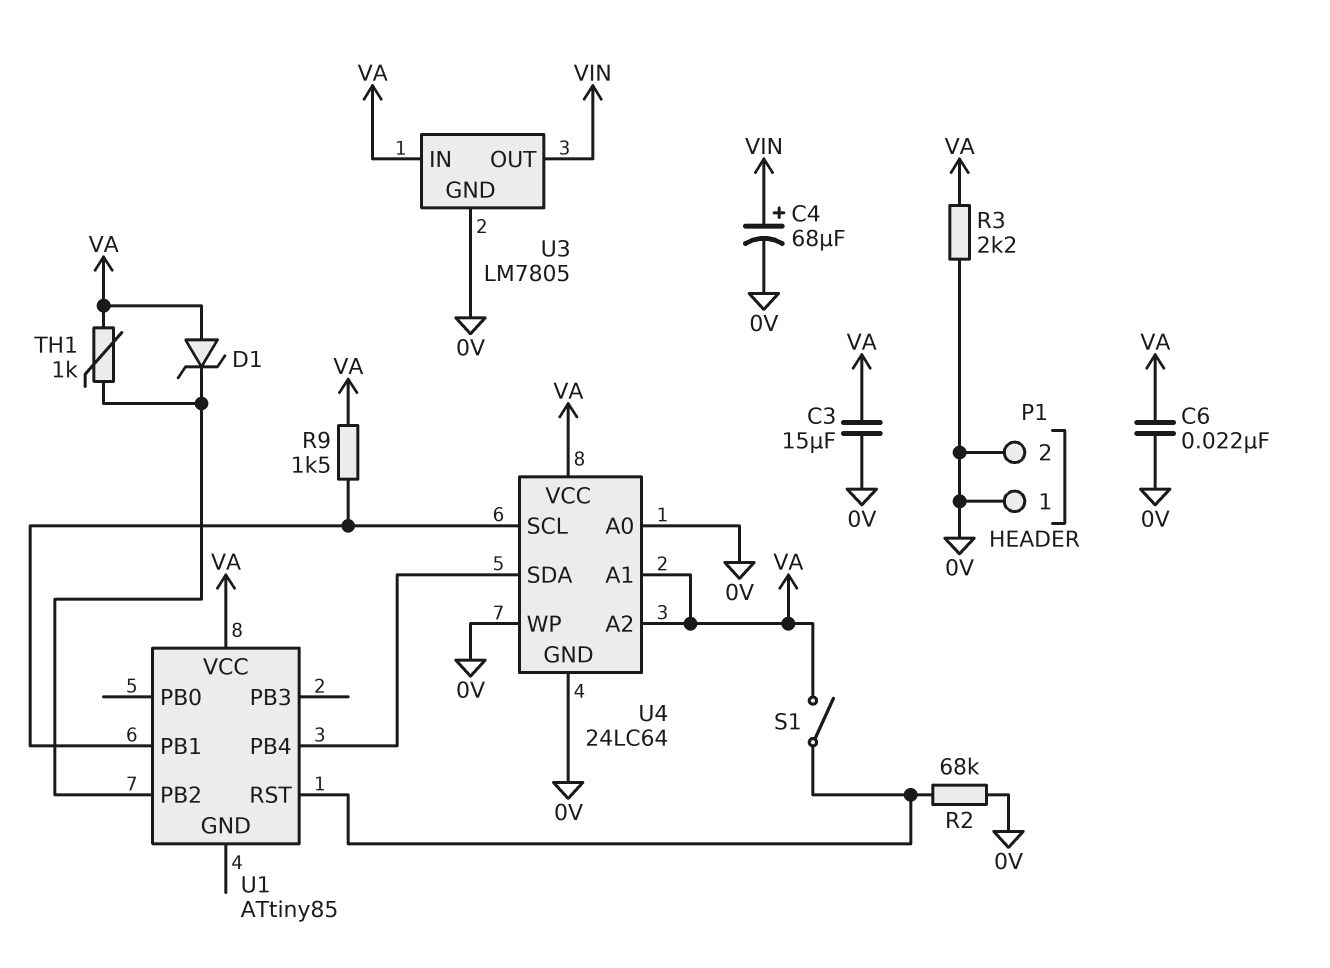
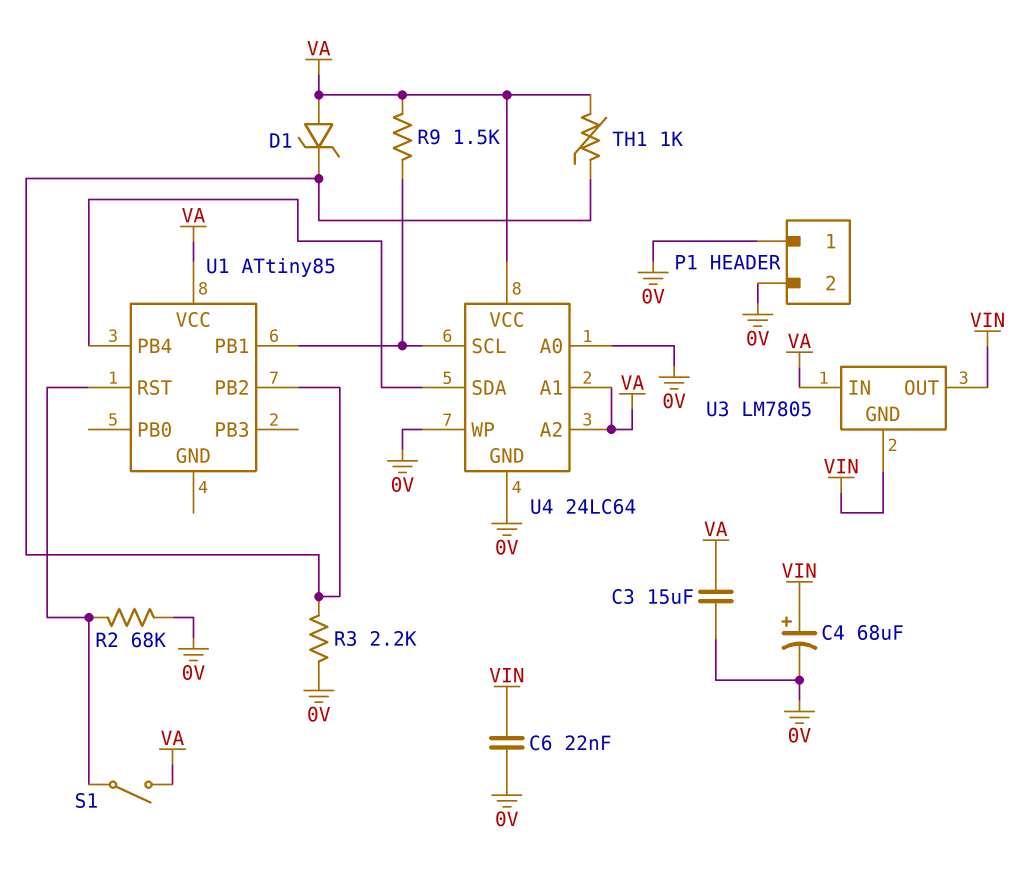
C6: 22nF (0V, VA) -> 22nF (0V, VIN)
R3: 2.2k (0V, VA) -> 2.2k (0V, U1/PB2)
U3 pin GND: 0V -> VIN

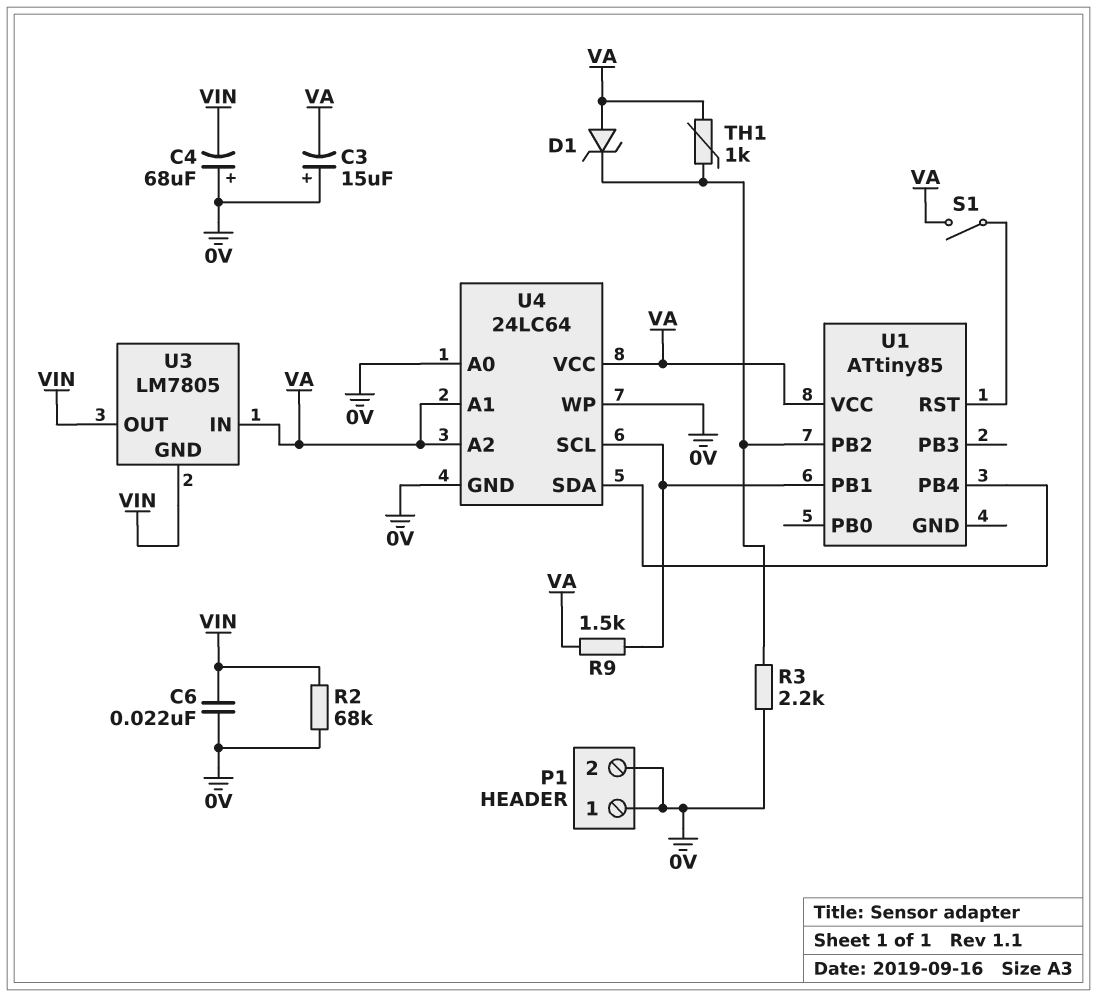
C3: 15uF (0V, VA) -> 15uF (plus 0V, minus VA)
C4: 68uF (plus VIN, minus 0V) -> 68uF (plus 0V, minus VIN)
R2: 68k (0V, U1/RST) -> 68k (0V, VIN)

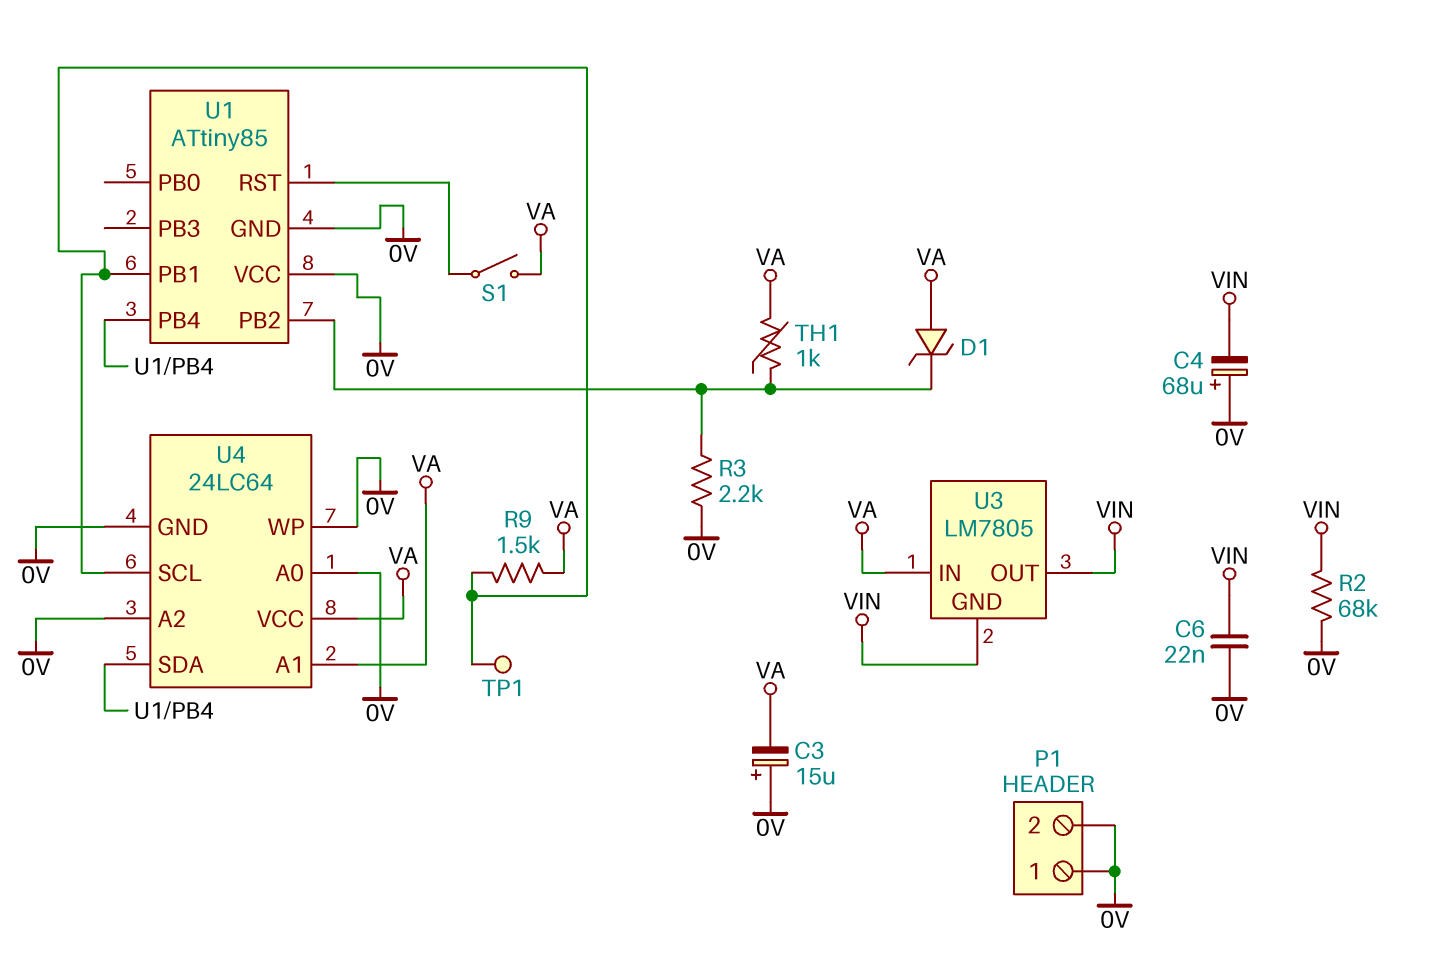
TP1: none -> test point (U1/PB1)
U1 pin GND: none -> 0V
U1 pin VCC: VA -> 0V
U4 pin A2: VA -> 0V

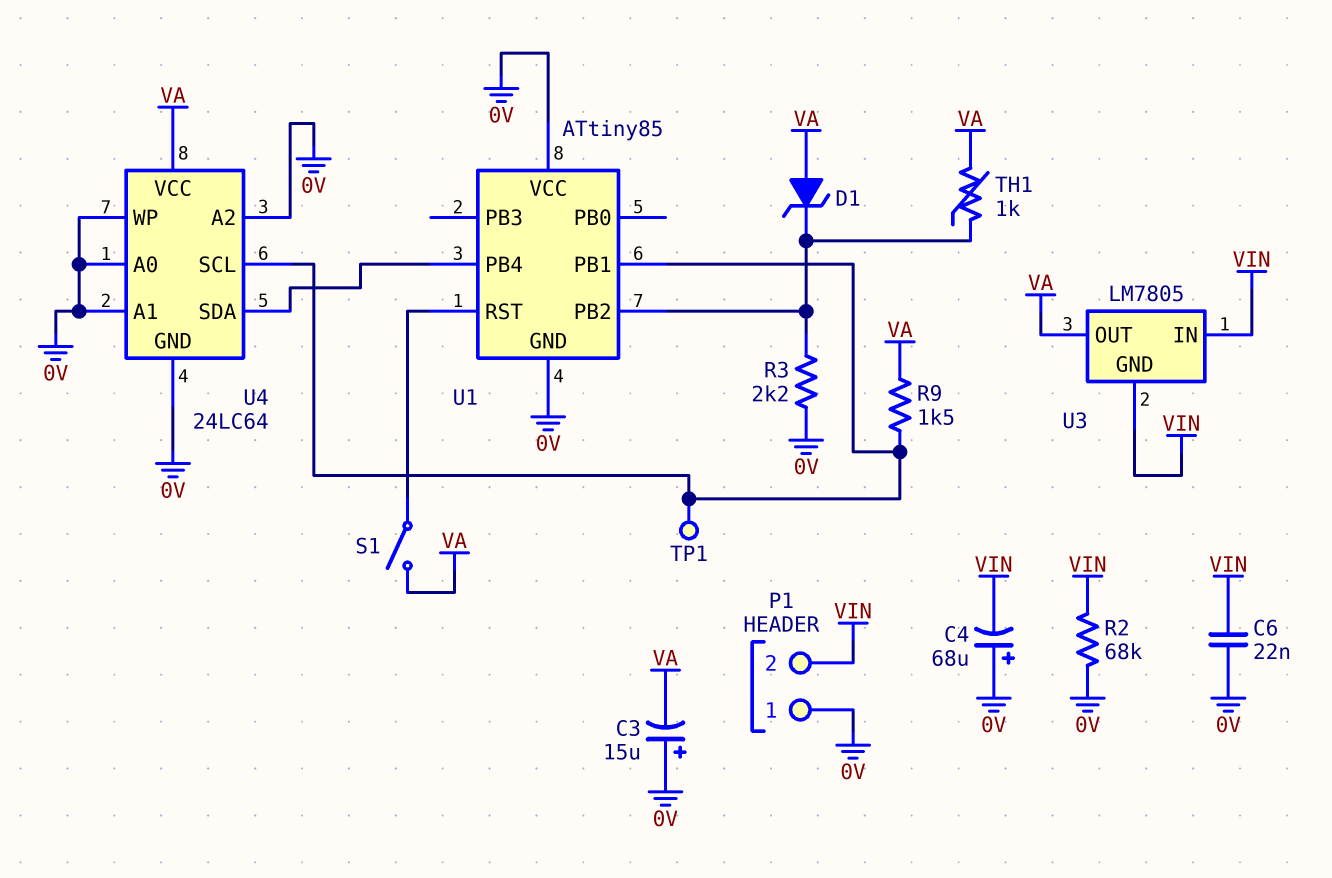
P1 pin 2: 0V -> VIN
U3 pin IN: VA -> VIN
U3 pin OUT: VIN -> VA
U4 pin A1: VA -> 0V

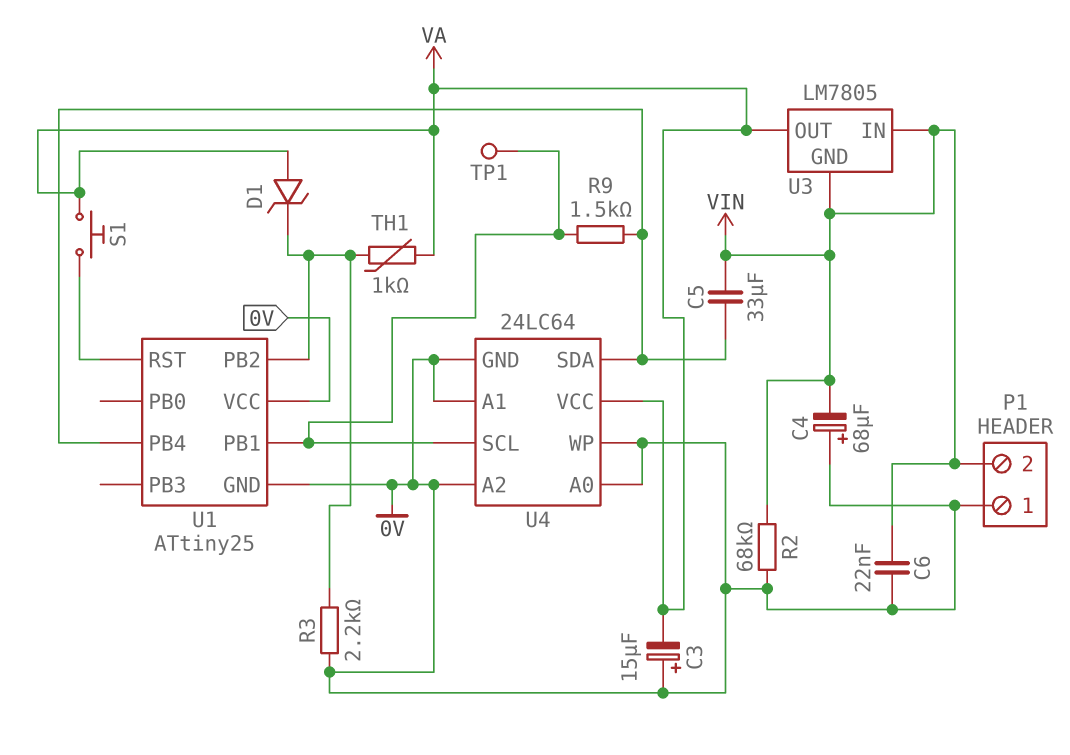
C5: none -> 33uF (U1/PB4, VIN)
R9: 1.5k (U1/PB1, VA) -> 1.5k (U1/PB1, U1/PB4)
S1: switch (U1/RST, VA) -> button (U1/RST, VA)
U1: ATtiny85 -> ATtiny25

